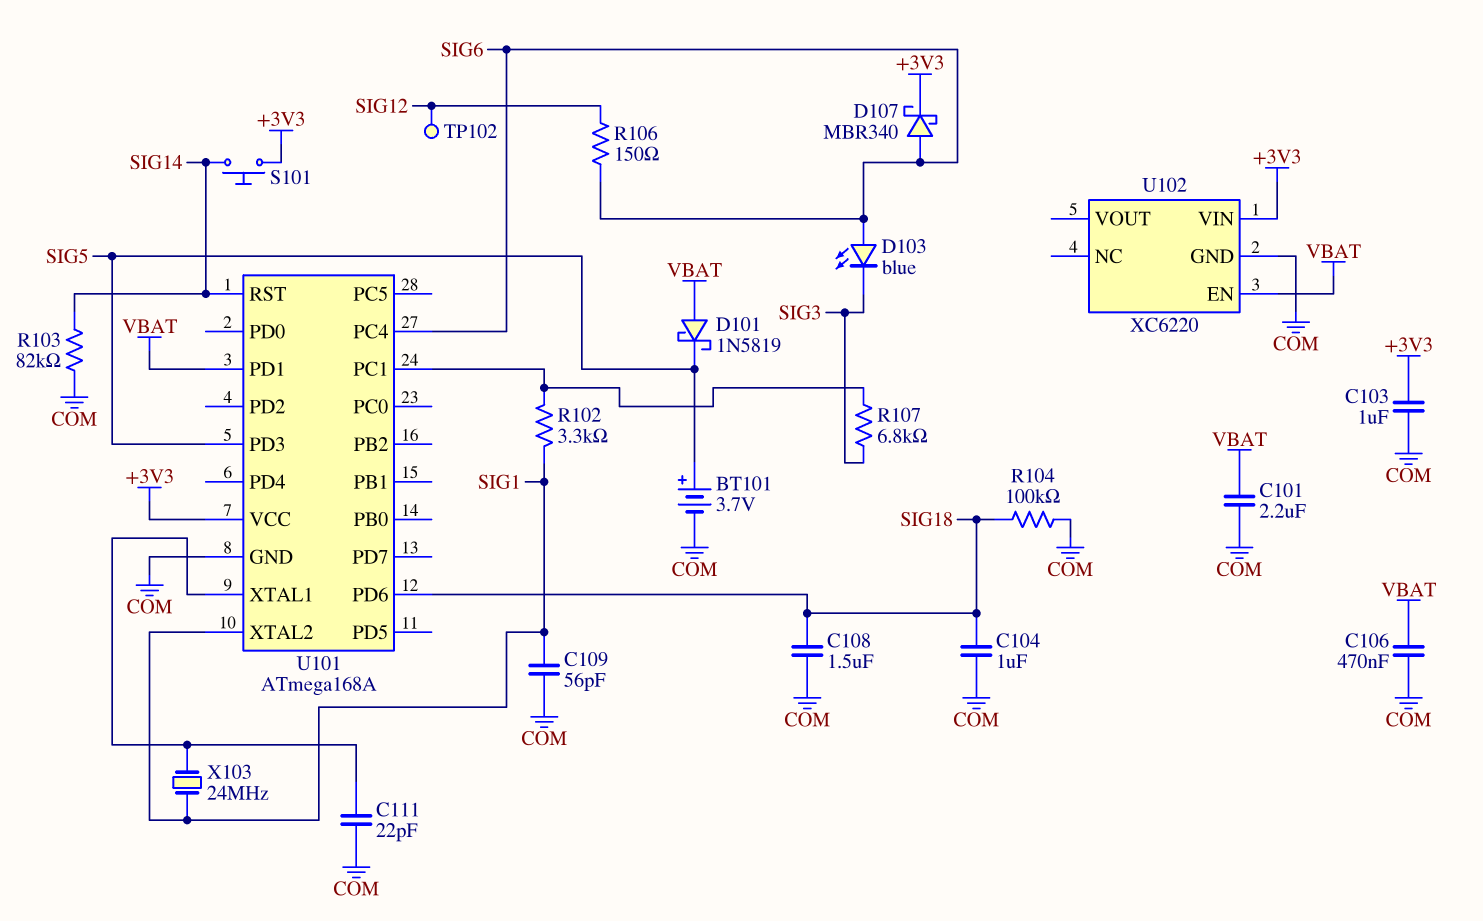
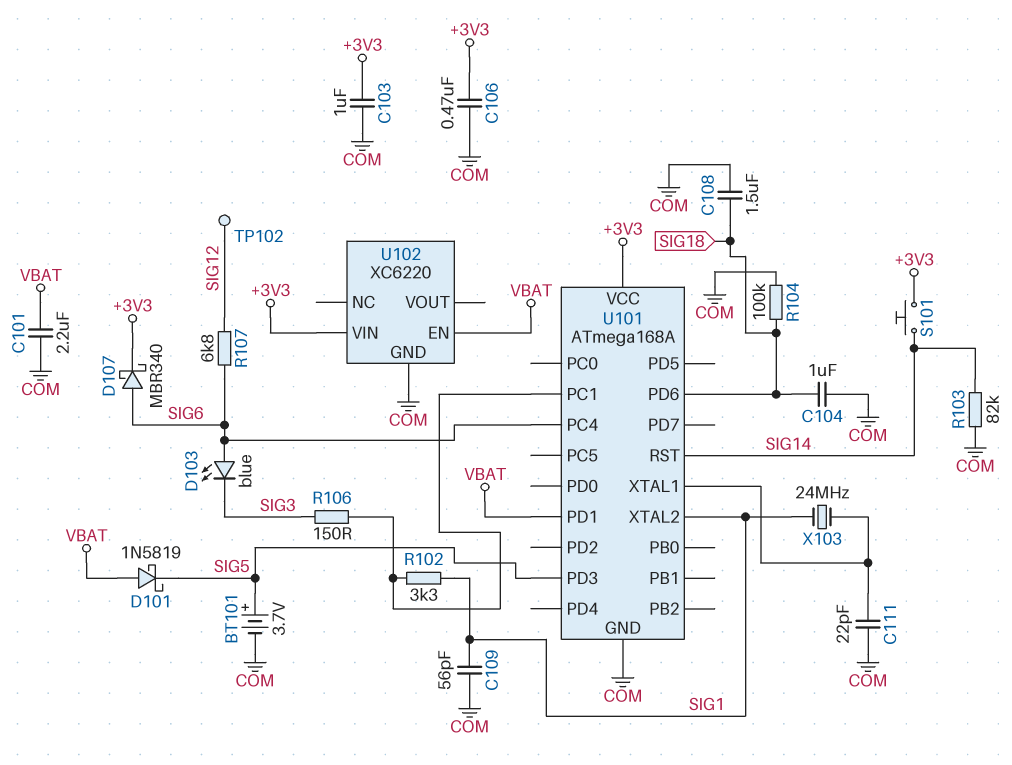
C106: 470nF (COM, VBAT) -> 470nF (+3V3, COM)
R106: 150 (SIG6, SIG12) -> 150 (SIG3, U101/PC1)
R107: 6.8k (SIG3, U101/PC1) -> 6.8k (SIG6, SIG12)

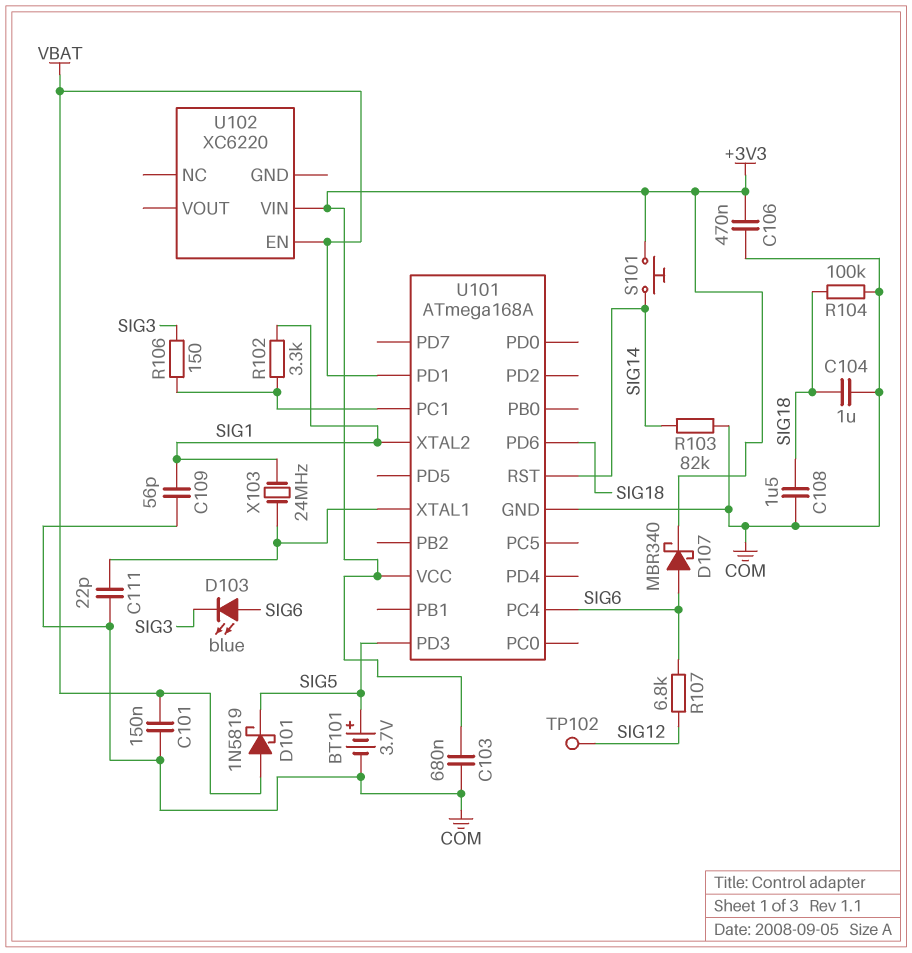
C101: 2.2uF (COM, VBAT) -> 150nF (COM, VBAT)
C103: 1uF (+3V3, COM) -> 680nF (+3V3, COM)
U102 pin GND: COM -> none

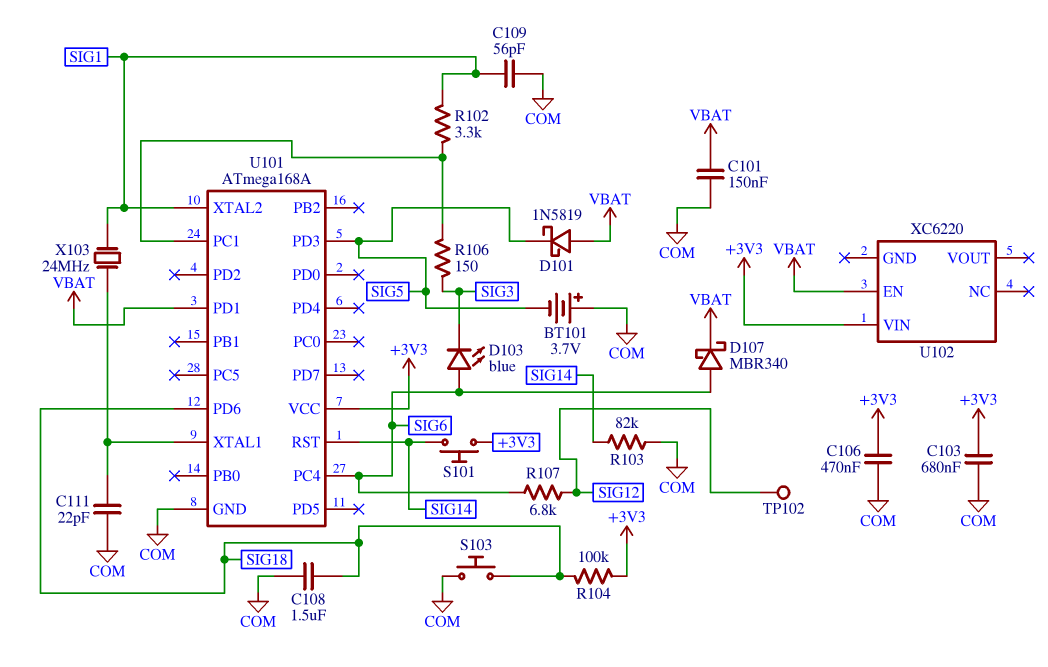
BT101: 3.7V (plus SIG5, minus COM) -> 3.7V (plus COM, minus SIG5)
C104: 1uF (COM, SIG18) -> none
D107: schottky MBR340 (A SIG6, K +3V3) -> schottky MBR340 (A SIG6, K VBAT)
R104: 100k (COM, SIG18) -> 100k (+3V3, SIG18)
S103: none -> button (COM, SIG18)

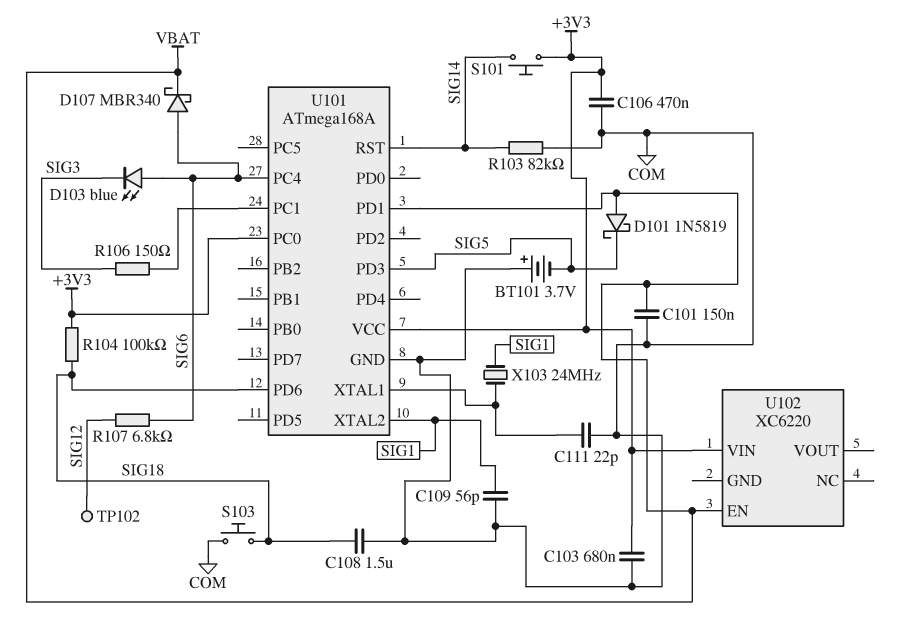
R102: 3.3k (SIG1, U101/PC1) -> none
U101 pin PC0: none -> +3V3

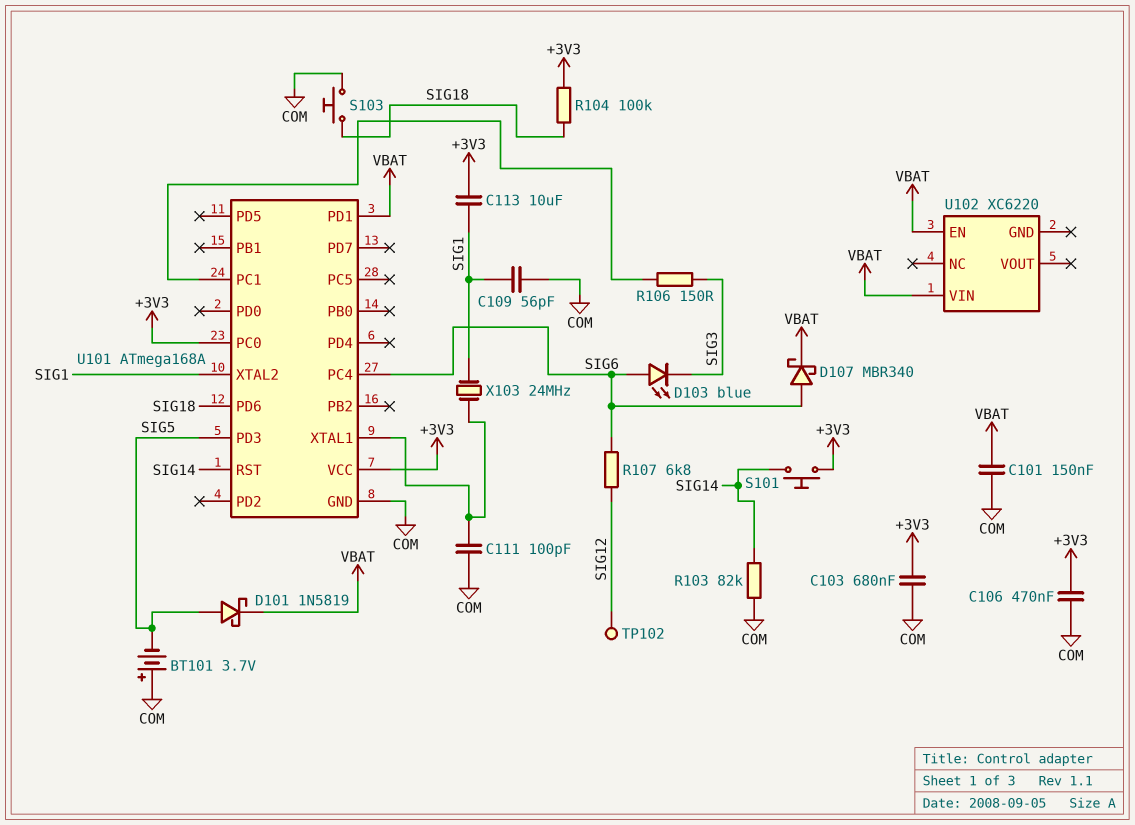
C108: 1.5uF (COM, SIG18) -> none
C111: 22pF (COM, U101/XTAL1) -> 100pF (COM, U101/XTAL1)
C113: none -> 10uF (+3V3, SIG1)
D101: schottky 1N5819 (A VBAT, K SIG5) -> schottky 1N5819 (A SIG5, K VBAT)
U102 pin VIN: +3V3 -> VBAT

